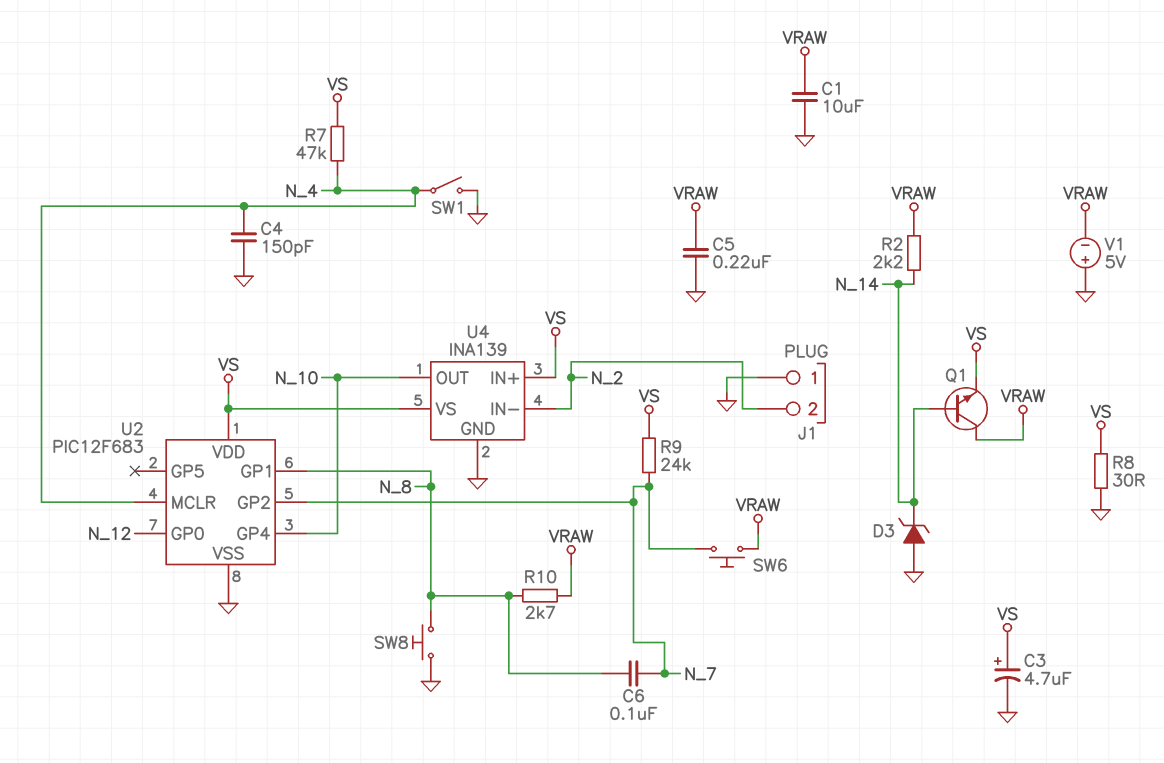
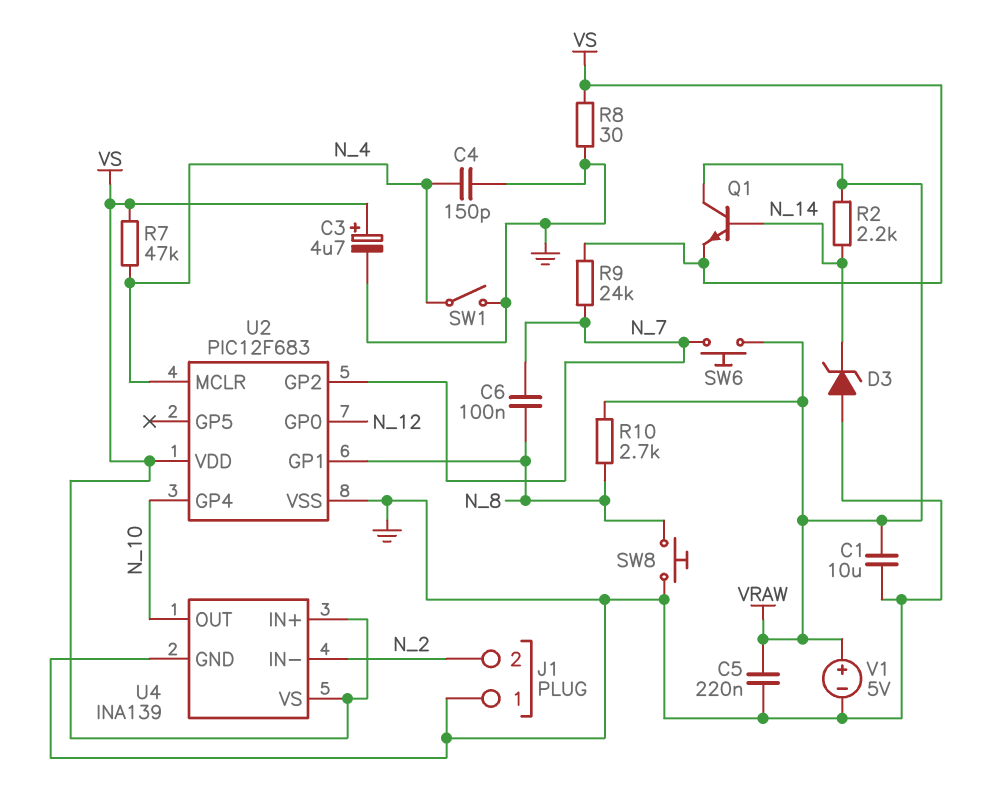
V1: 5V (plus GND, minus VRAW) -> 5V (plus VRAW, minus GND)

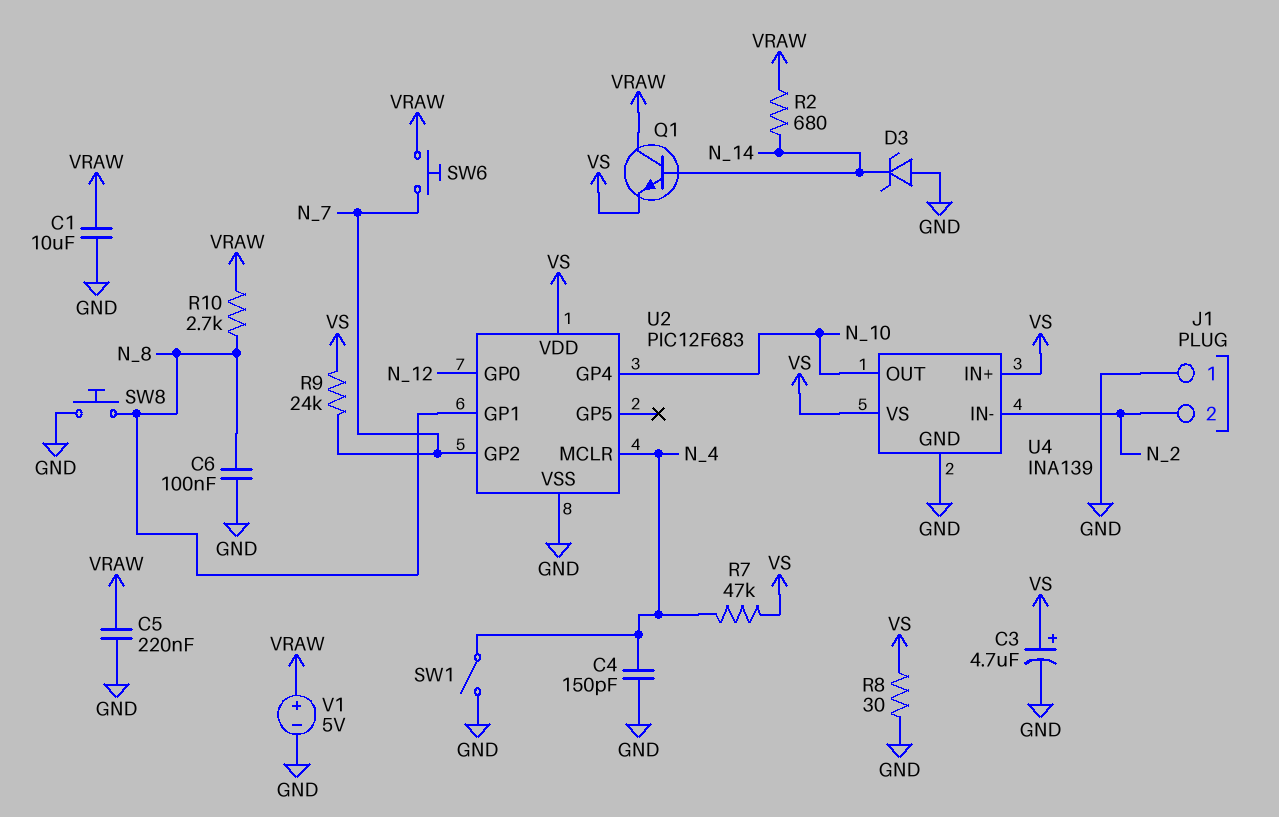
C6: 100nF (N_7, N_8) -> 100nF (GND, N_8)
R2: 2.2k (N_14, VRAW) -> 680 (N_14, VRAW)

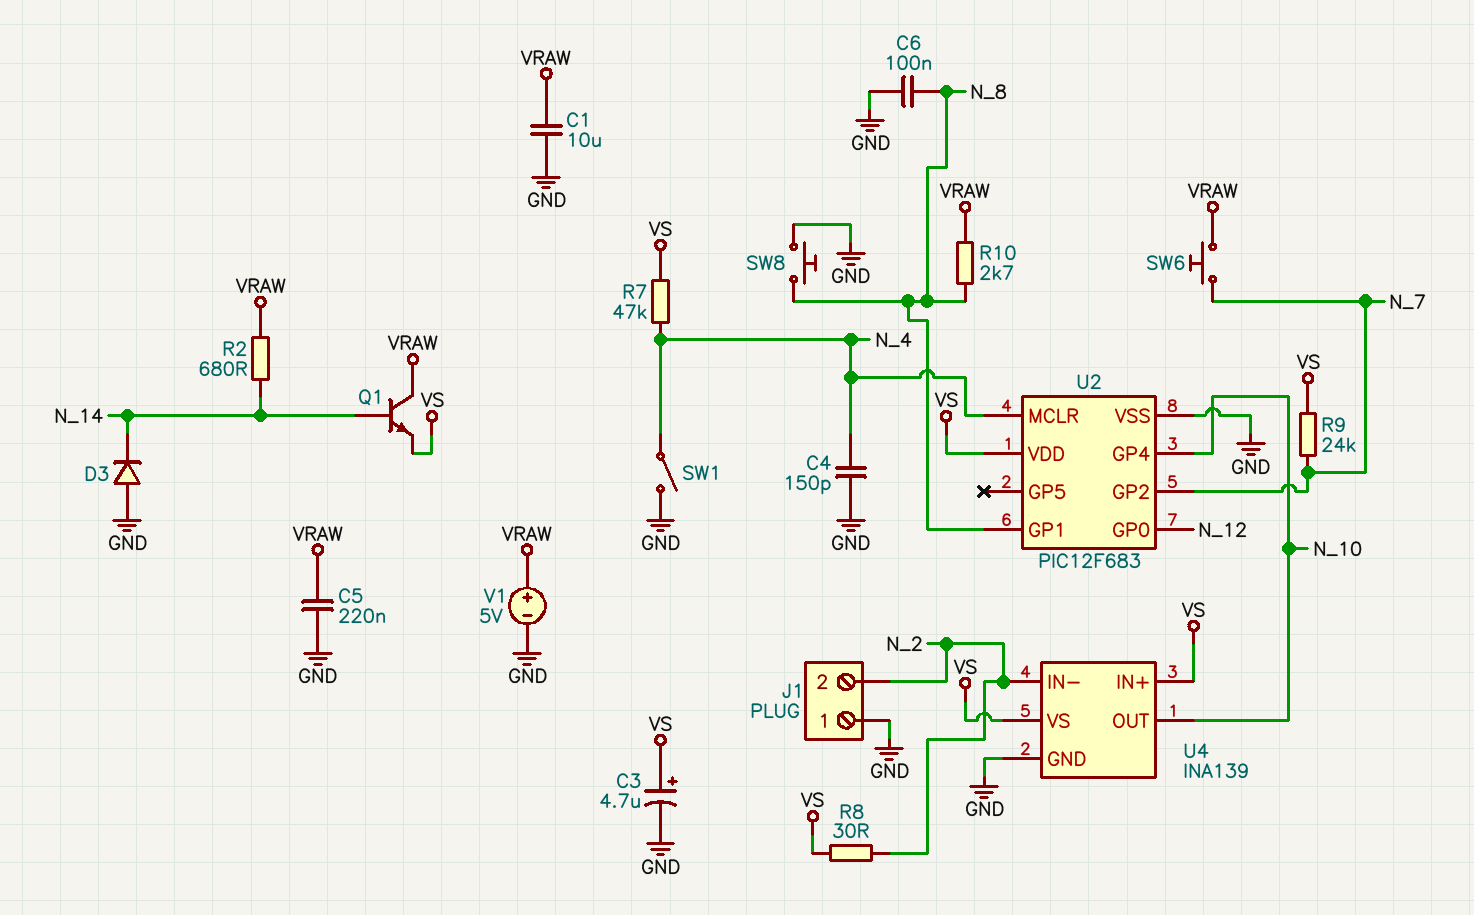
D3: zener (A GND, K N_14) -> diode (A GND, K N_14)
R8: 30 (GND, VS) -> 30 (N_2, VS)

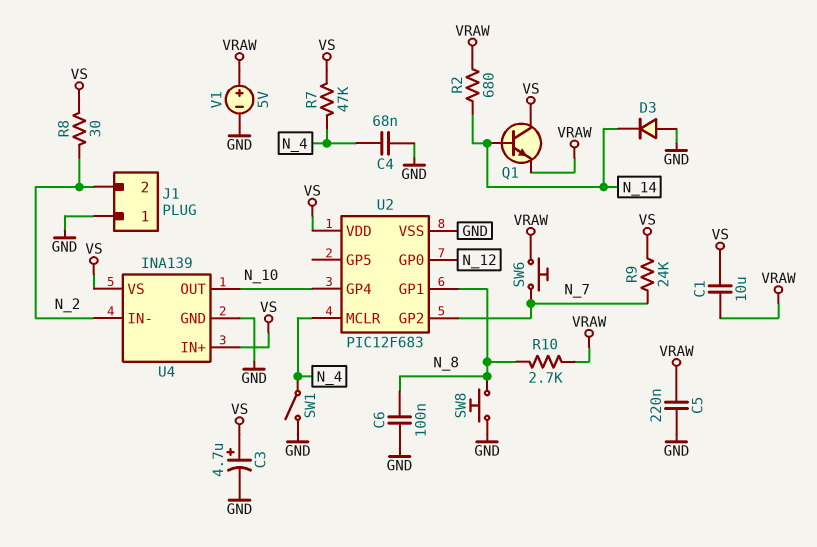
C1: 10uF (GND, VRAW) -> 10uF (VRAW, VS)
C4: 150pF (GND, N_4) -> 68nF (GND, N_4)
Q1: NPN (B N_14, C VRAW, E VS) -> NPN (B N_14, C VS, E VRAW)

